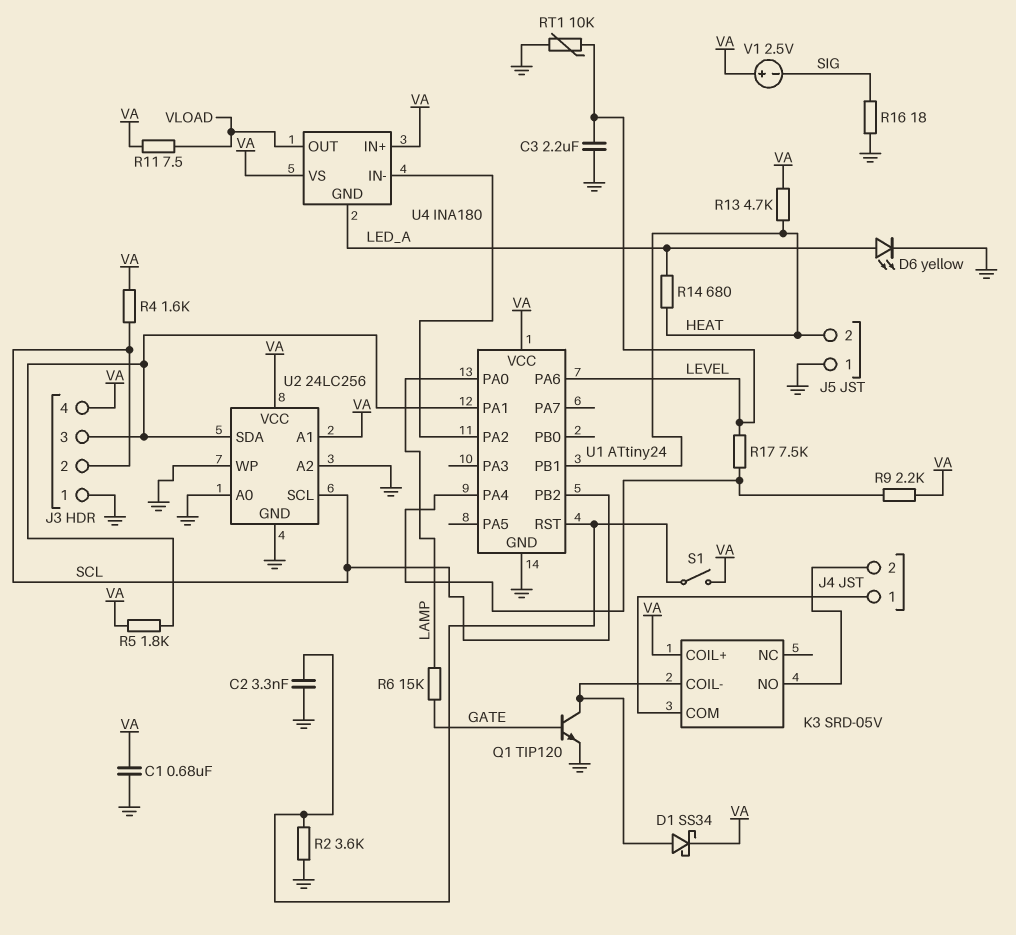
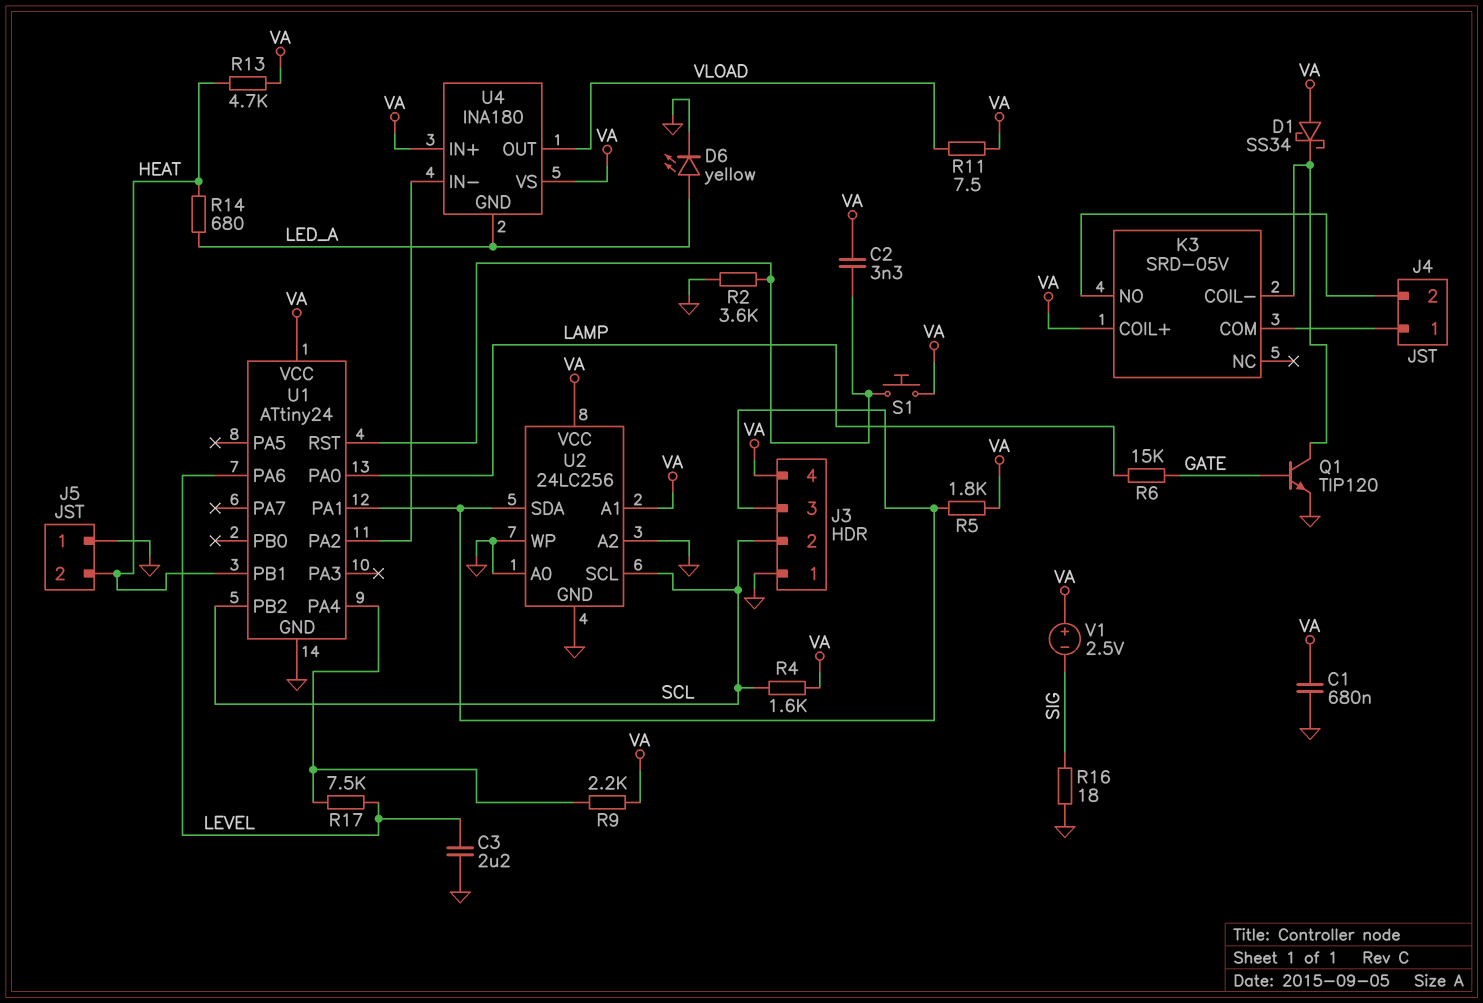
C2: 3.3nF (GND, U1/RST) -> 3.3nF (U1/RST, VA)
D1: schottky SS34 (A K3/COIL-, K VA) -> schottky SS34 (A VA, K K3/COIL-)
RT1: 10k (GND, LEVEL) -> none
S1: switch (U1/RST, VA) -> button (U1/RST, VA)

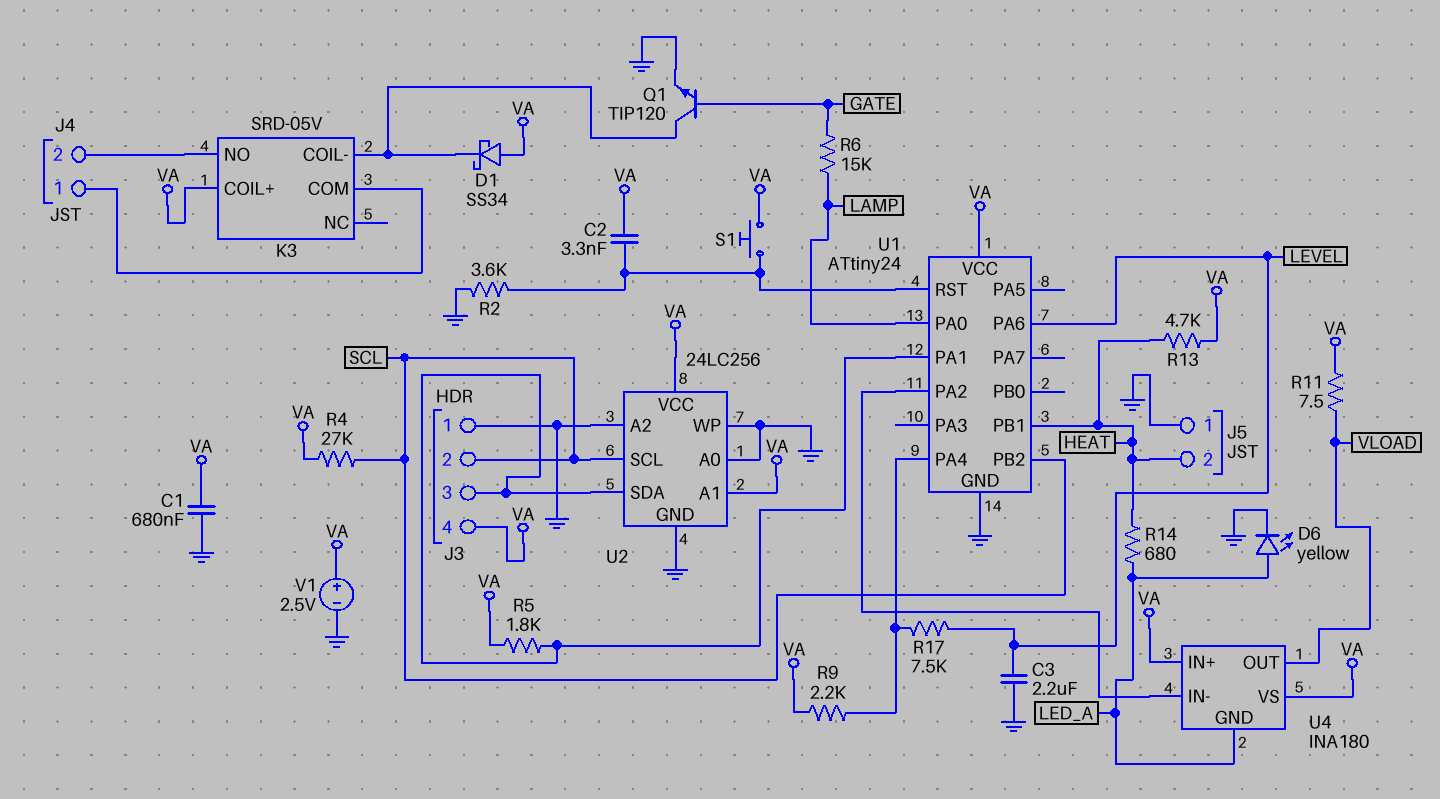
R4: 1.6k (SCL, VA) -> 27k (SCL, VA)
R16: 18 (GND, SIG) -> none
V1: 2.5V (plus VA, minus SIG) -> 2.5V (plus VA, minus GND)

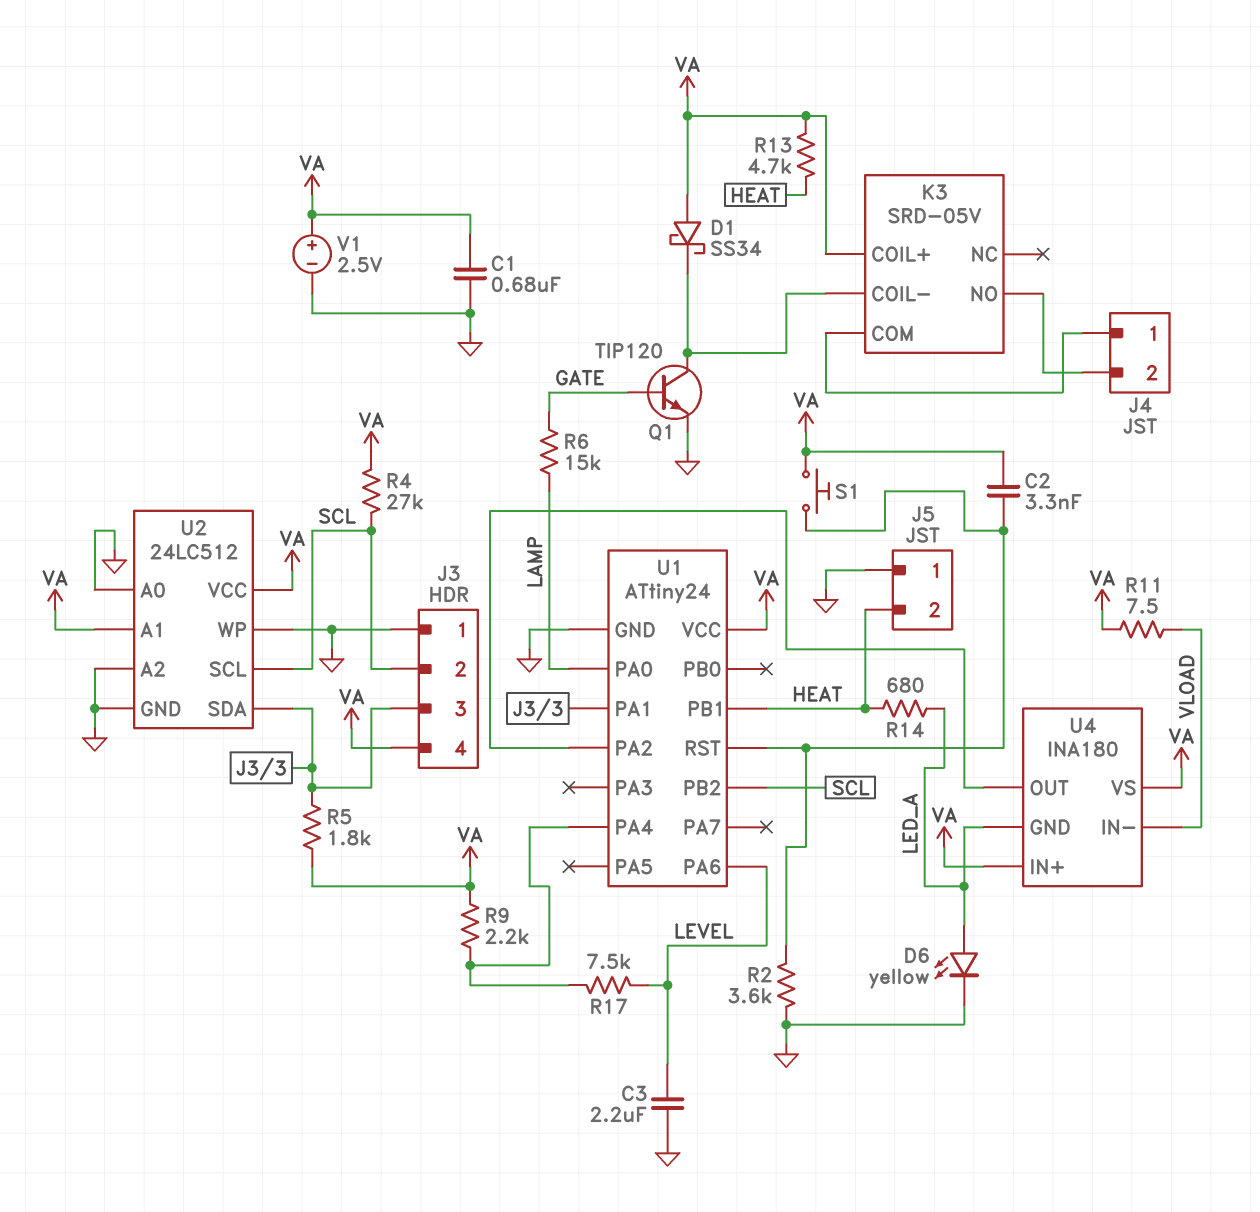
U2: 24LC256 -> 24LC512
U4 pin IN-: U1/PA2 -> VLOAD
U4 pin OUT: VLOAD -> U1/PA2

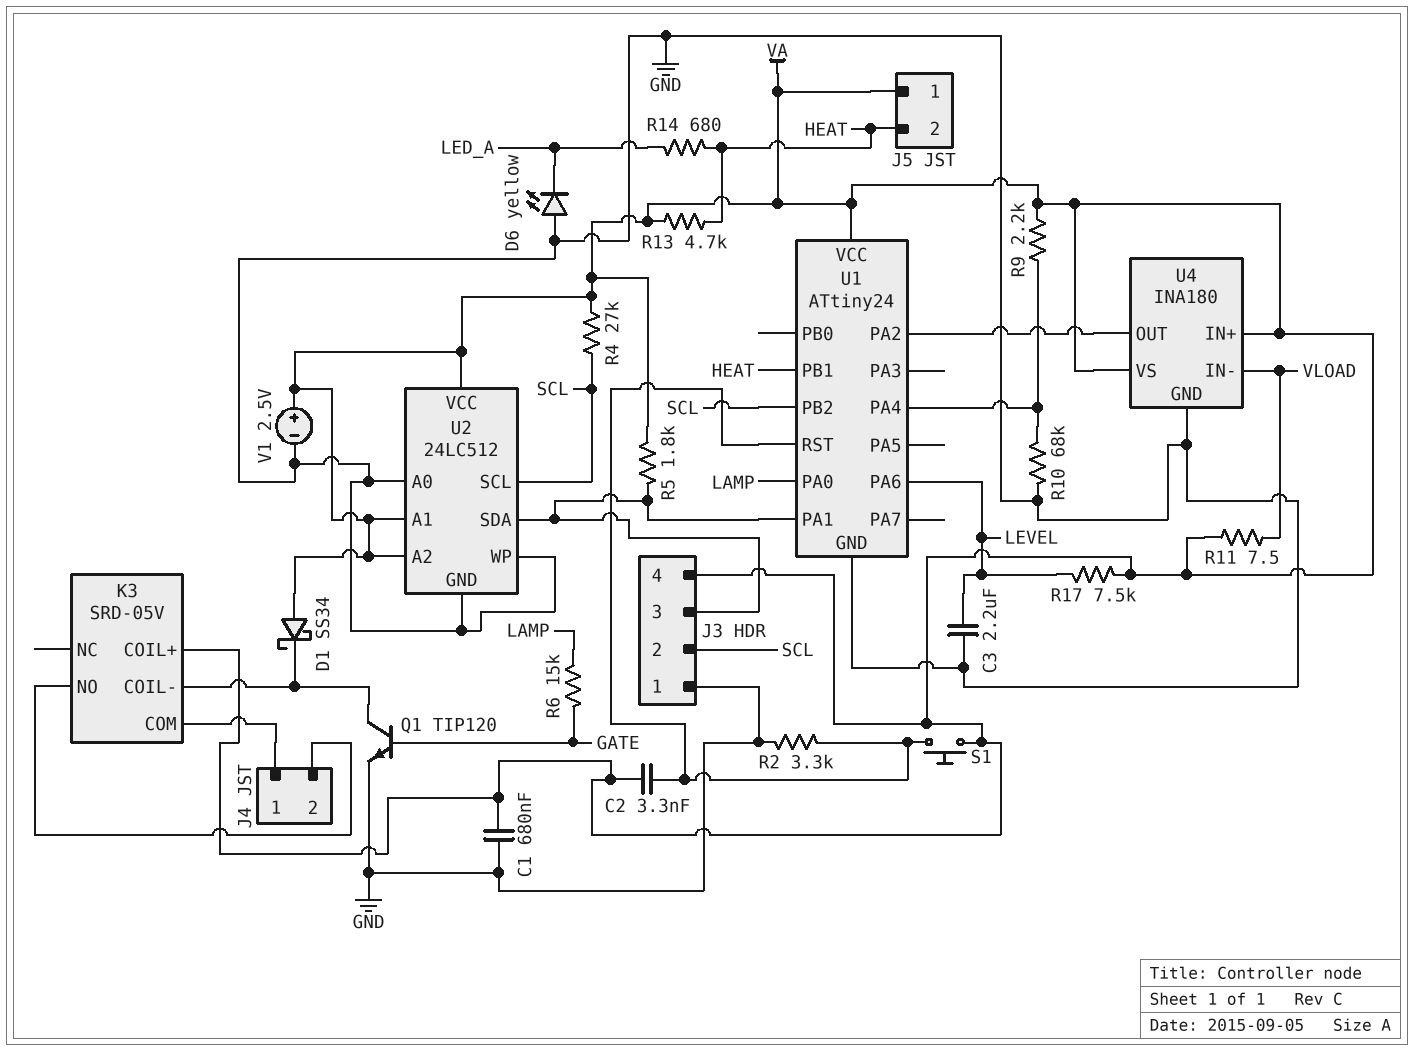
D6: LED yellow (A LED_A, K GND) -> LED yellow (A GND, K LED_A)
J5 pin 1: GND -> VA
R2: 3.6k (GND, U1/RST) -> 3.3k (GND, U1/RST)
R10: none -> 68k (GND, U1/PA4)
R17: 7.5k (LEVEL, U1/PA4) -> 7.5k (LEVEL, VA)
U2 pin A2: GND -> VA
U4 pin GND: LED_A -> GND

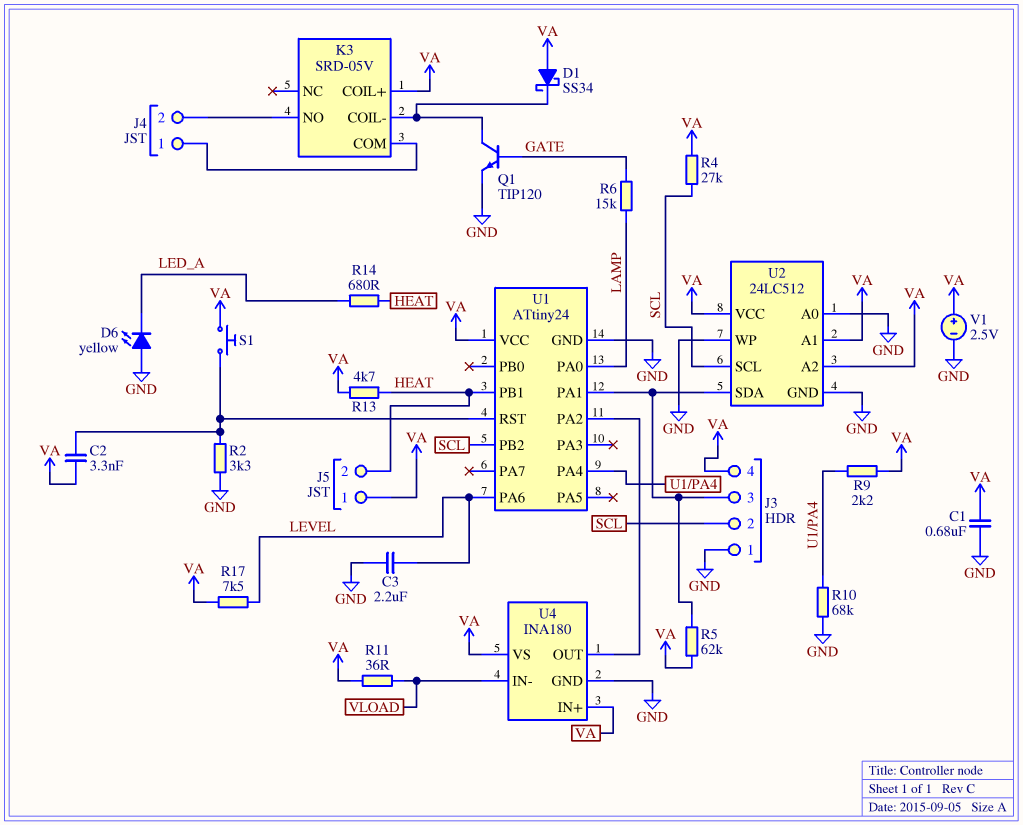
R5: 1.8k (J3/3, VA) -> 62k (J3/3, VA)
R11: 7.5 (VA, VLOAD) -> 36 (VA, VLOAD)

